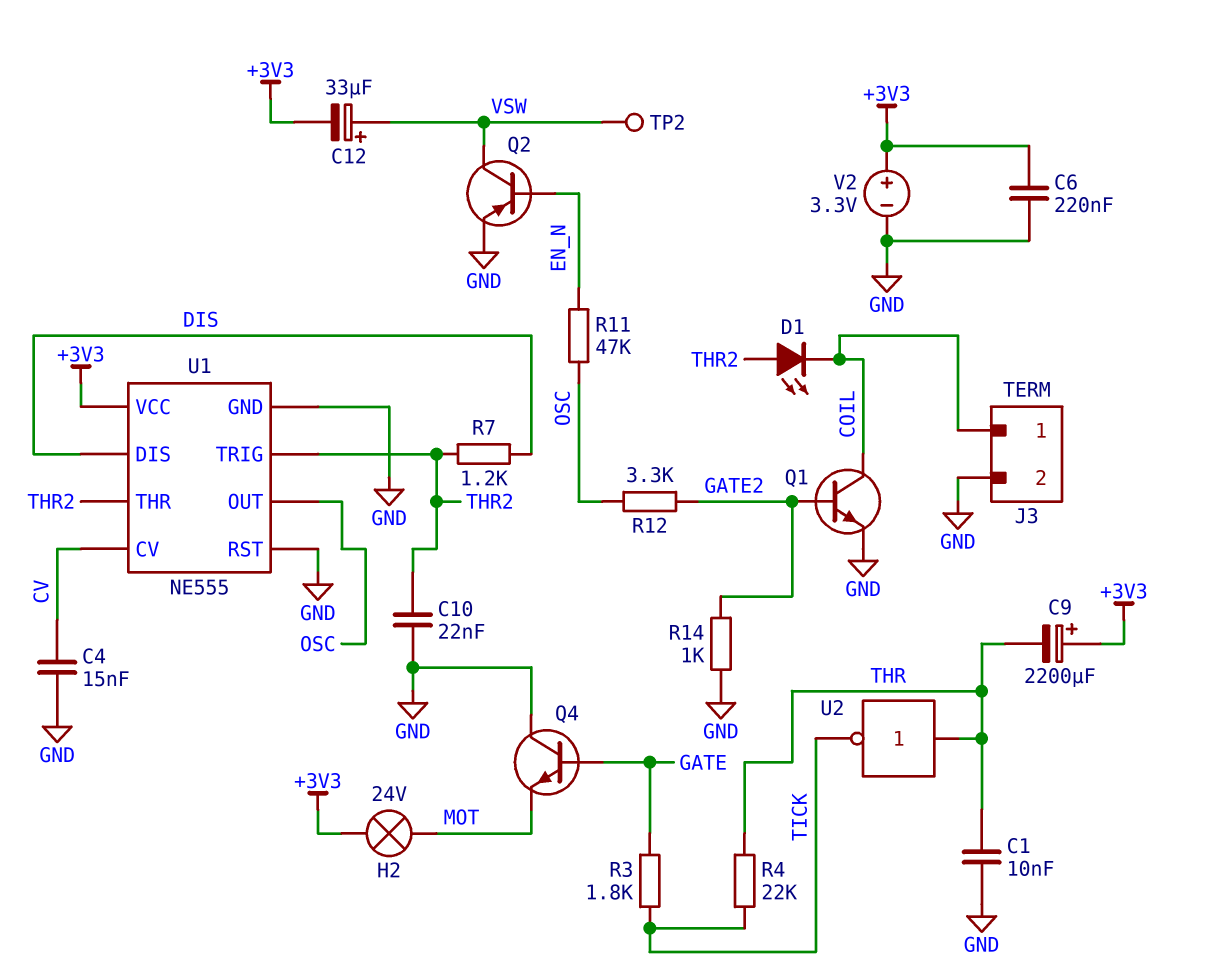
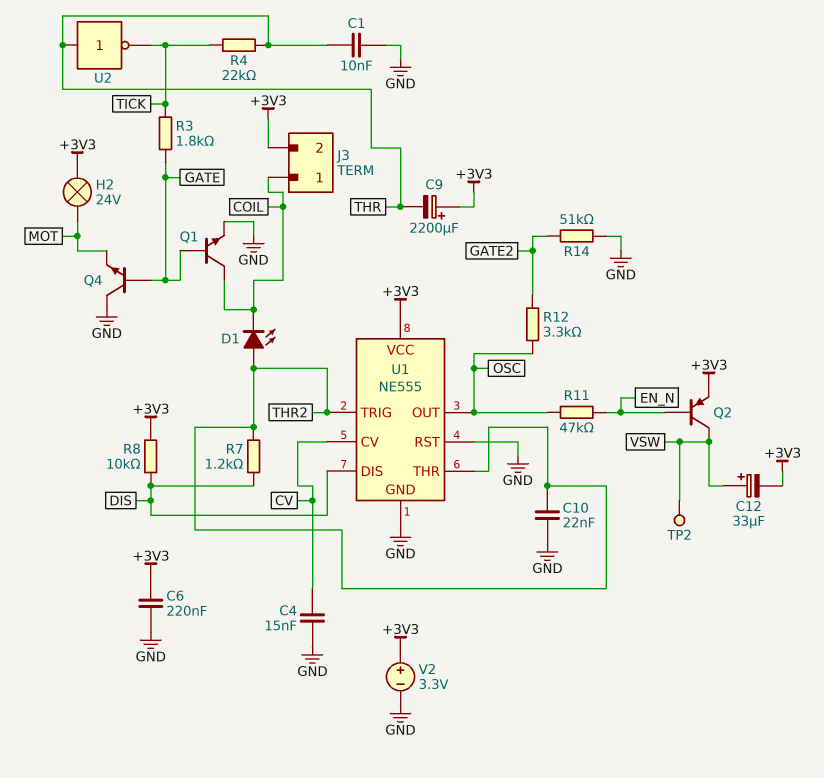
J3 pin 2: GND -> +3V3
Q1: NPN (B GATE2, C COIL, E GND) -> NPN (B GATE, C COIL, E GND)
Q2: PNP (B EN_N, C VSW, E GND) -> PNP (B EN_N, C VSW, E +3V3)
R8: none -> 10k (+3V3, DIS)
R14: 1k (GATE2, GND) -> 51k (GATE2, GND)

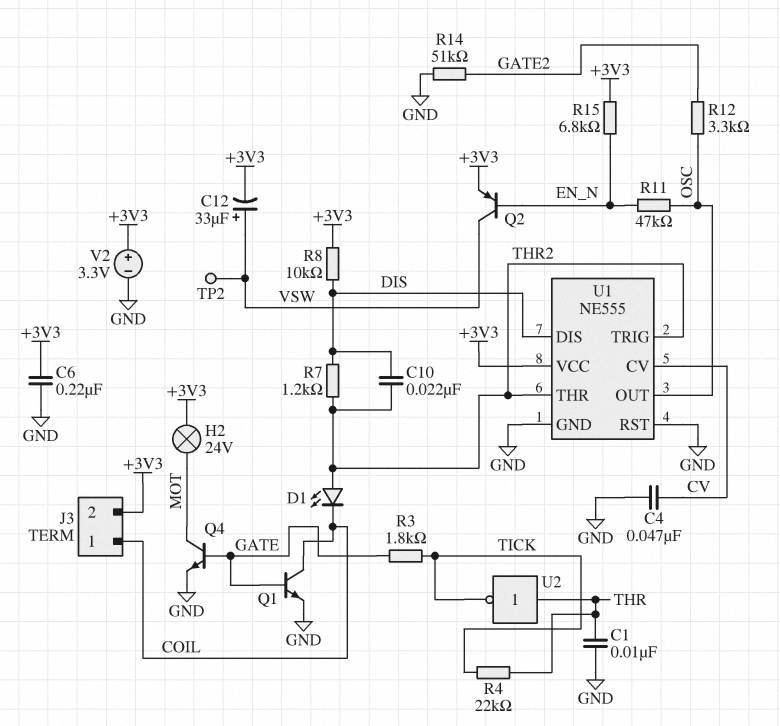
C4: 15nF (CV, GND) -> 47nF (CV, GND)
C9: 2200uF (plus +3V3, minus THR) -> none
C10: 22nF (GND, THR2) -> 22nF (DIS, THR2)
Q4: NPN (B GATE, C GND, E MOT) -> NPN (B GATE, C MOT, E GND)
R15: none -> 6.8k (+3V3, EN_N)

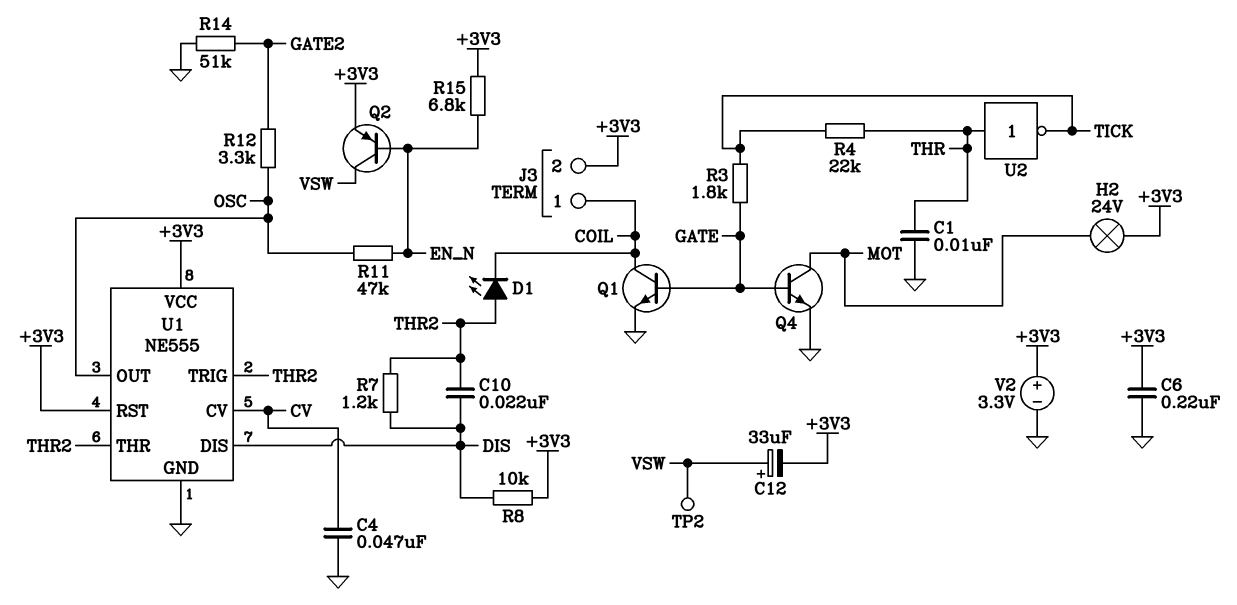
U1 pin RST: GND -> +3V3

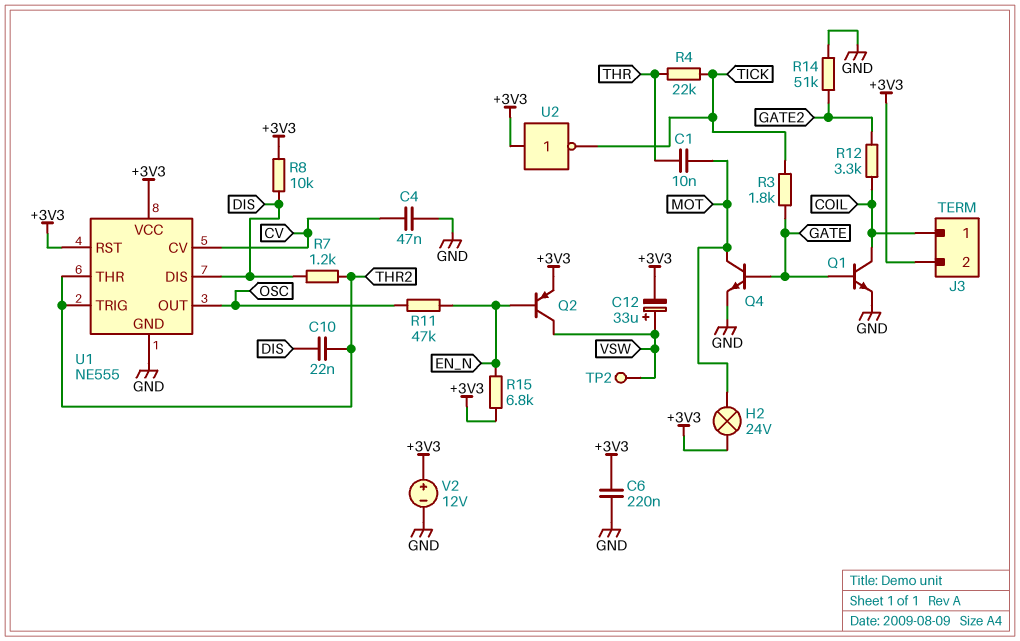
C1: 10nF (GND, THR) -> 10nF (MOT, THR)
D1: LED (A THR2, K COIL) -> none
R12: 3.3k (GATE2, OSC) -> 3.3k (COIL, GATE2)
U2: NOT (in THR, out TICK) -> NOT (in +3V3, out TICK)
V2: 3.3V (plus +3V3, minus GND) -> 12V (plus +3V3, minus GND)

